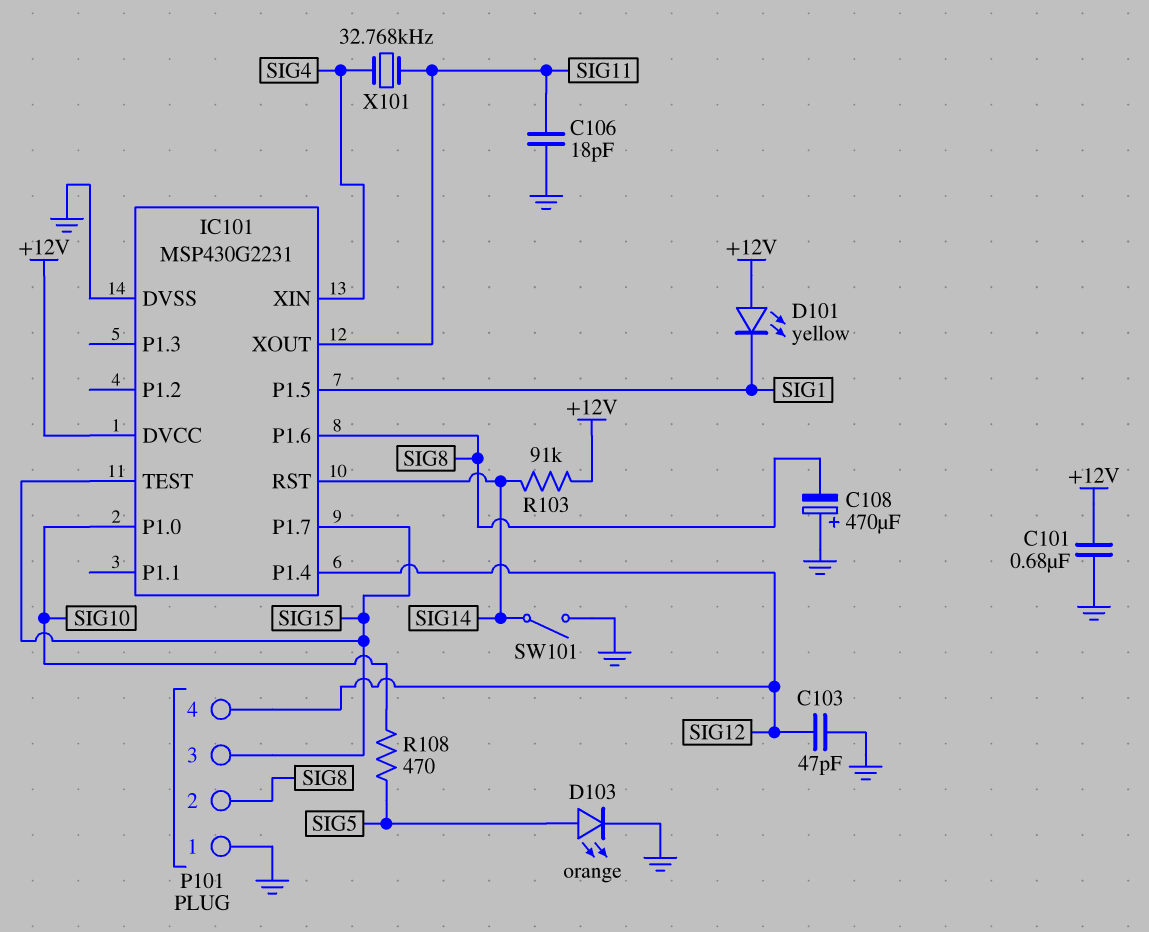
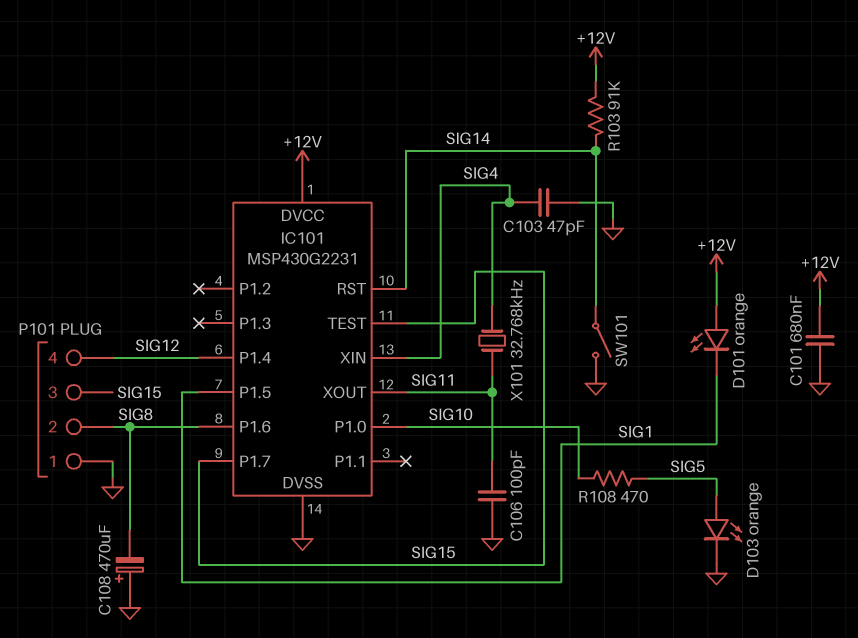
C103: 47pF (GND, SIG12) -> 47pF (GND, SIG4)
C106: 18pF (GND, SIG11) -> 100pF (GND, SIG11)
D101: LED yellow (A +12V, K SIG1) -> LED orange (A +12V, K SIG1)

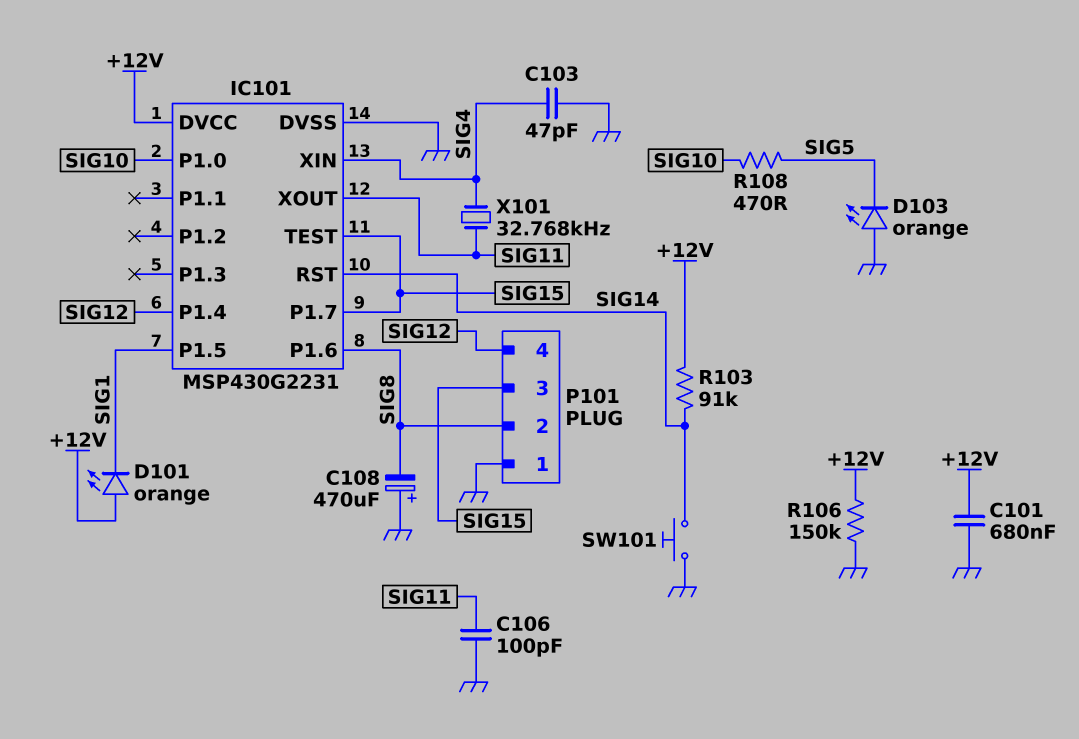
D103: LED orange (A SIG5, K GND) -> LED orange (A GND, K SIG5)
R106: none -> 150k (+12V, GND)
SW101: switch (GND, SIG14) -> button (GND, SIG14)

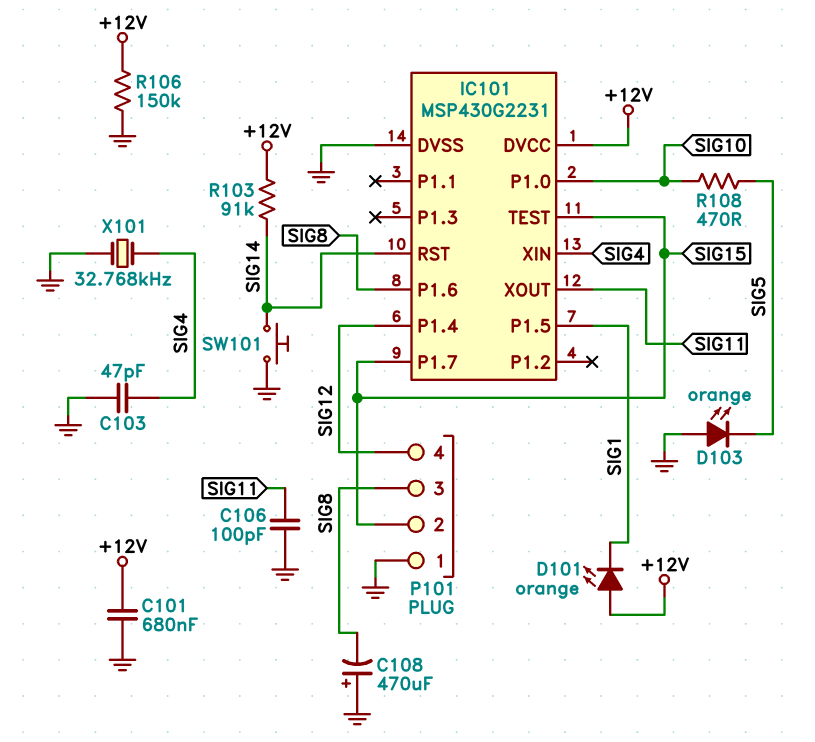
P101 pin 2: SIG8 -> SIG15
P101 pin 3: SIG15 -> SIG8
X101: 32.768kHz (SIG4, SIG11) -> 32.768kHz (GND, SIG4)

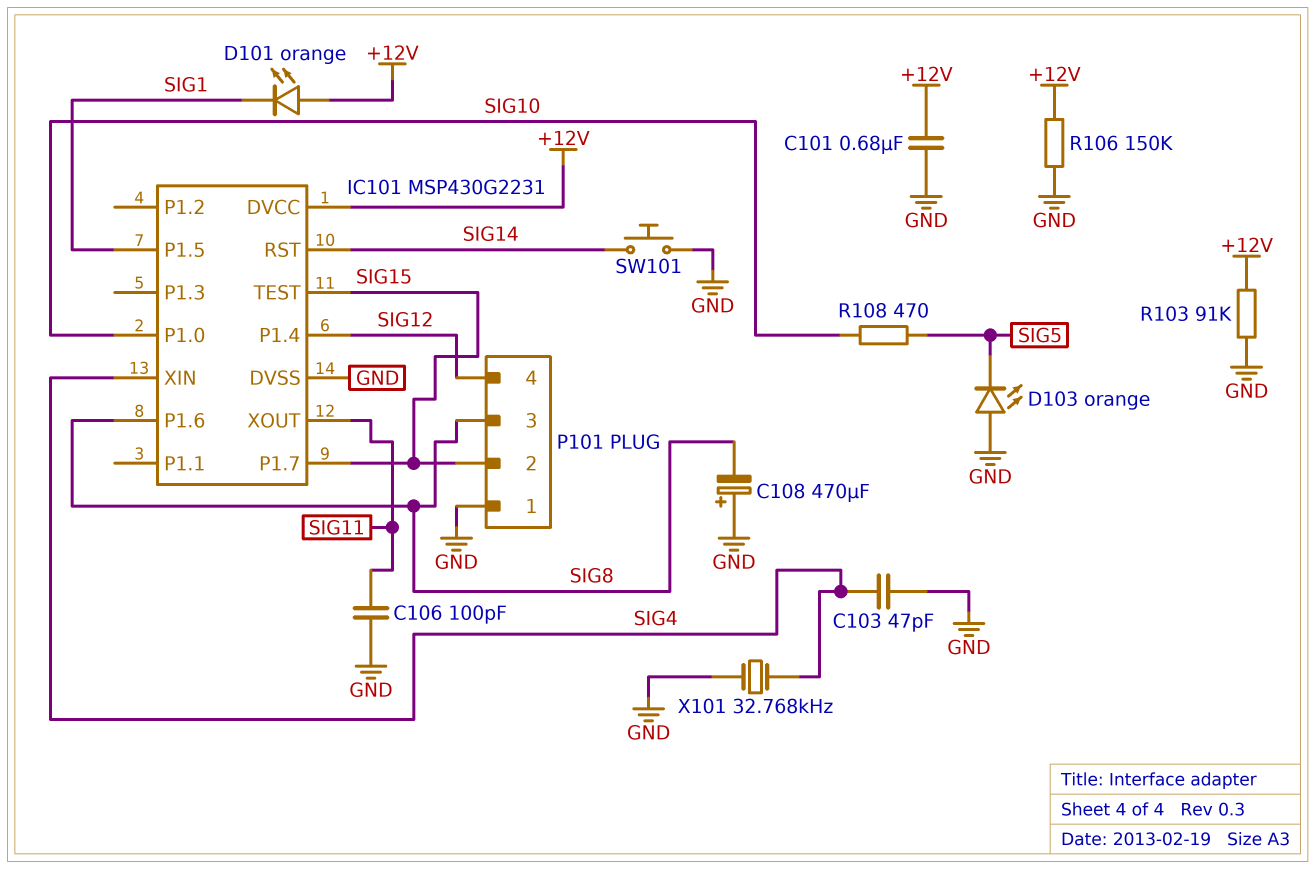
R103: 91k (+12V, SIG14) -> 91k (+12V, GND)

